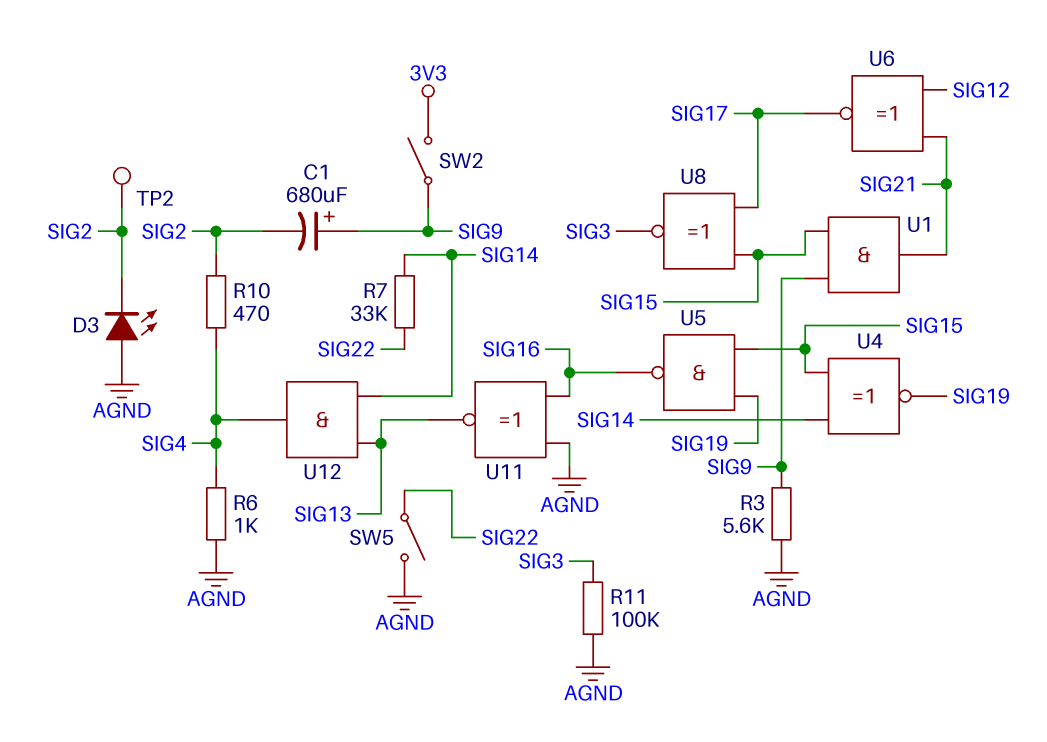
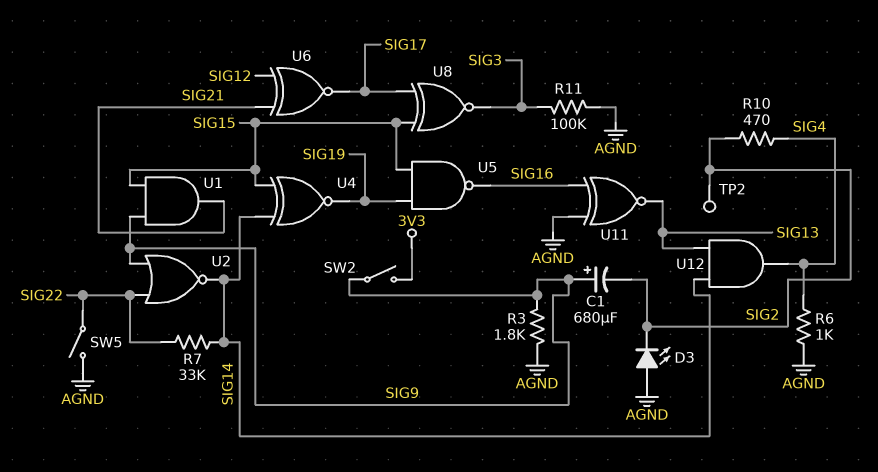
R3: 5.6k (AGND, SIG9) -> 1.8k (AGND, SIG9)
U2: none -> NOR (in SIG9, in SIG22, out SIG14)

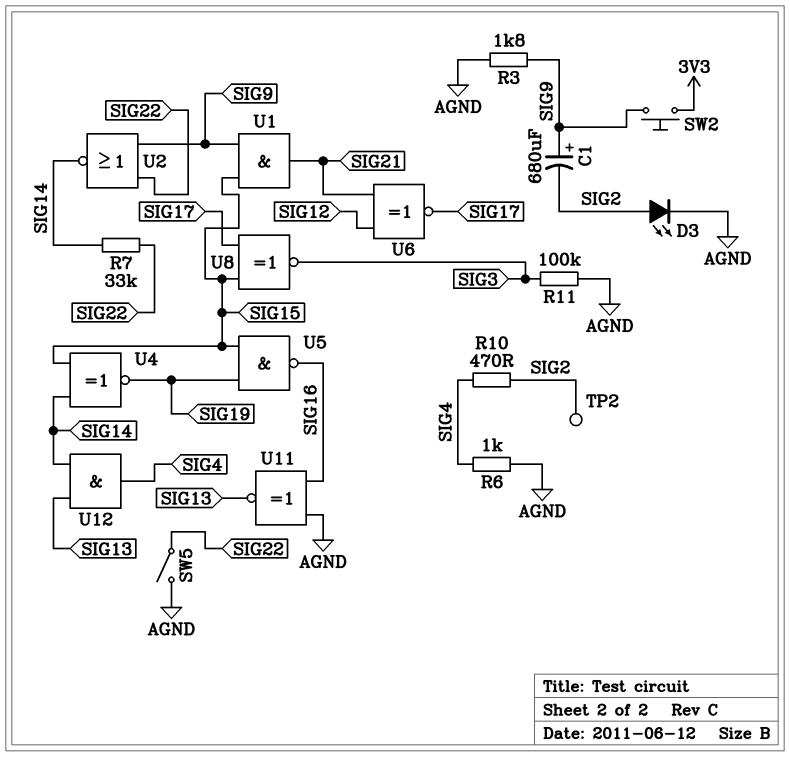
D3: LED (A AGND, K SIG2) -> LED (A SIG2, K AGND)
SW2: switch (3V3, SIG9) -> button (3V3, SIG9)

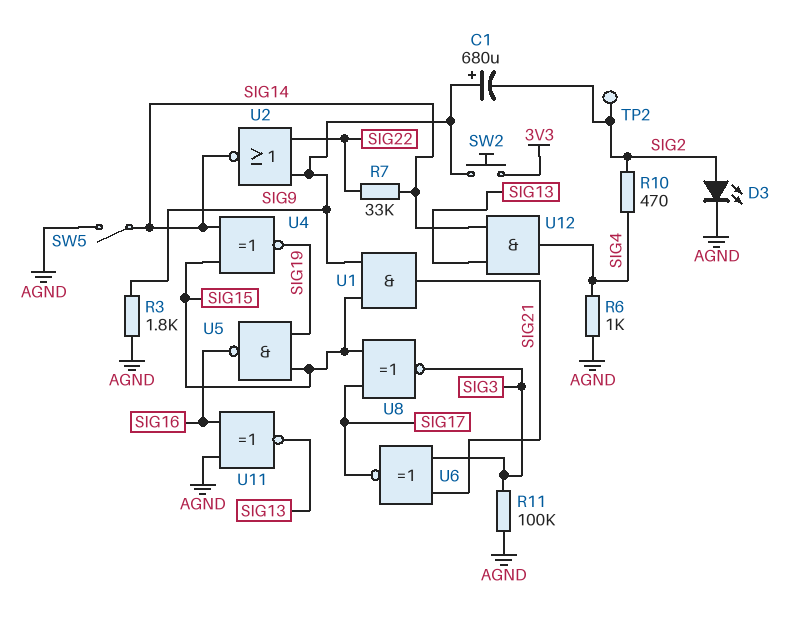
SW5: switch (AGND, SIG22) -> switch (AGND, SIG14)
U6: XNOR (in SIG12, in SIG21, out SIG17) -> XNOR (in SIG3, in SIG21, out SIG17)

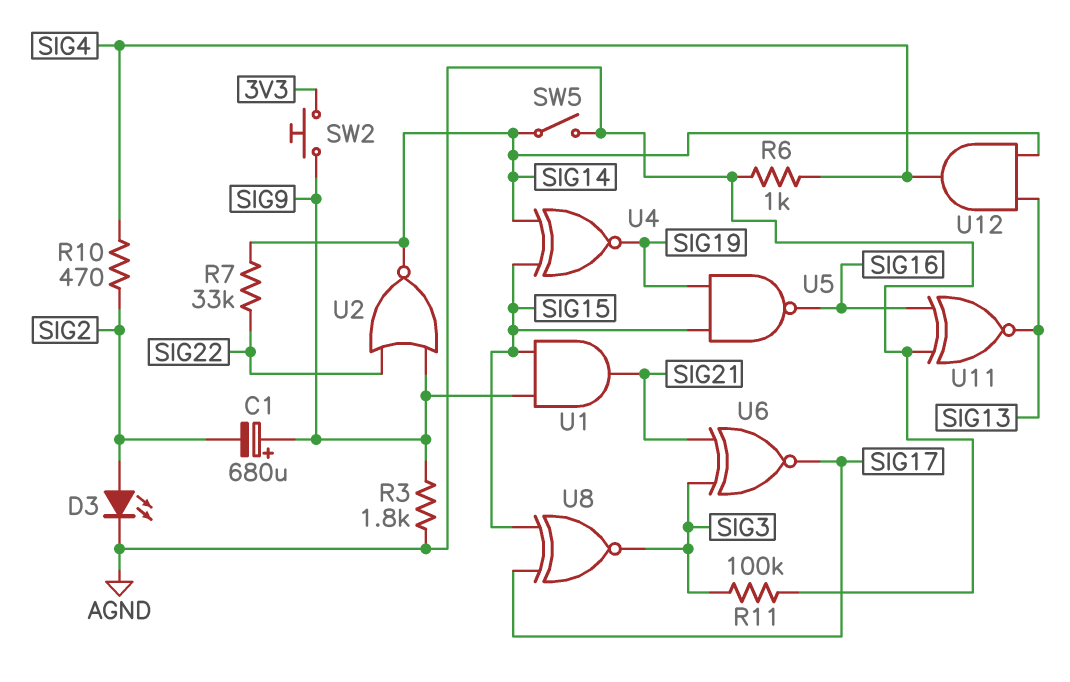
TP2: test point (SIG2) -> none

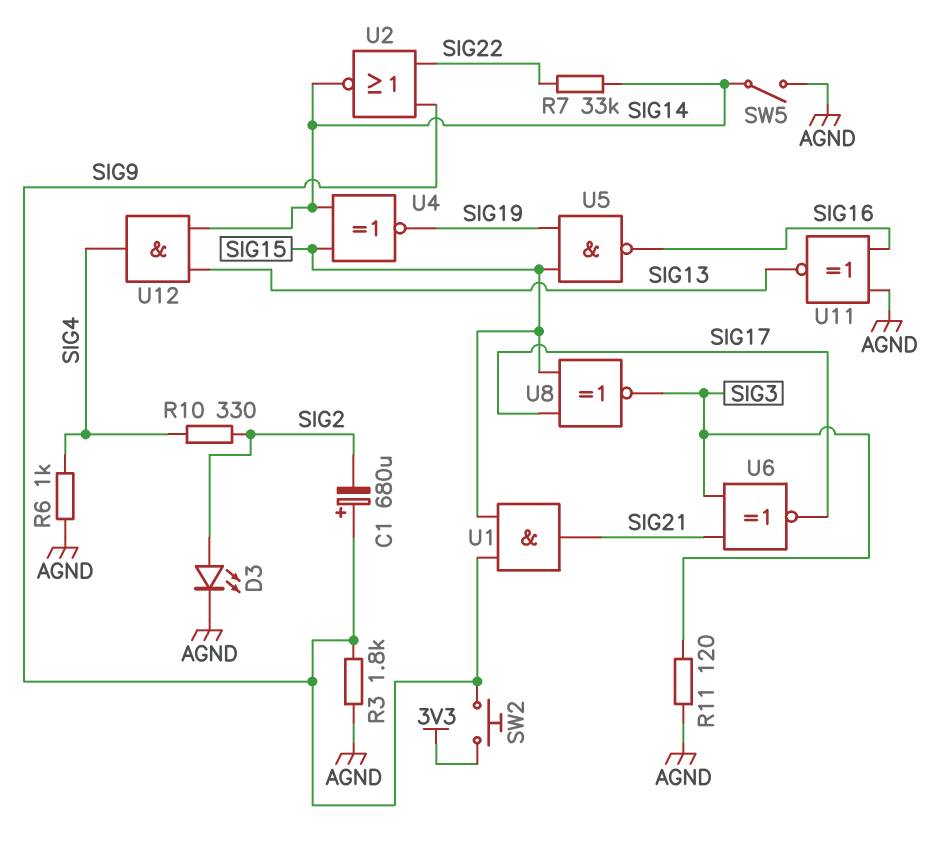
R10: 470 (SIG2, SIG4) -> 330 (SIG2, SIG4)
R11: 100k (AGND, SIG3) -> 120 (AGND, SIG3)

